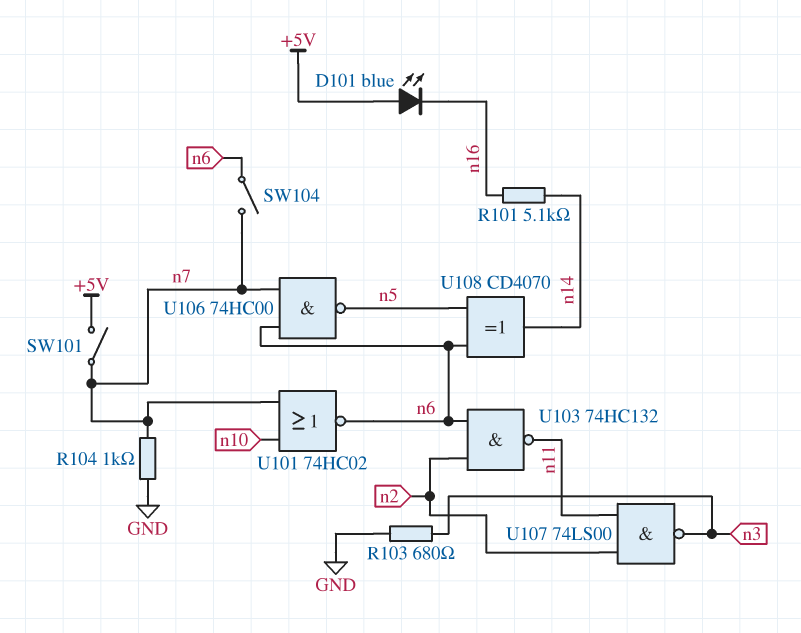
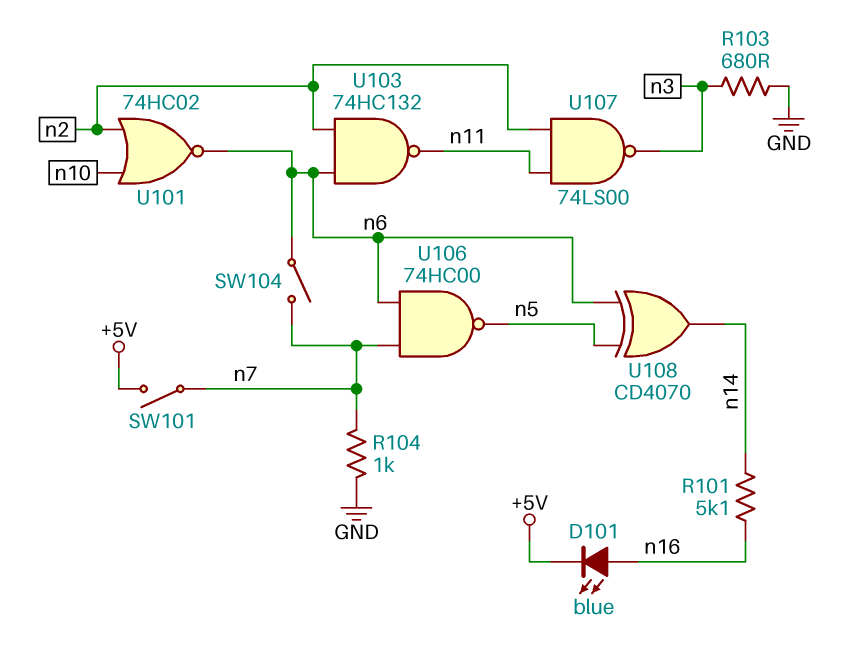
D101: LED blue (A +5V, K n16) -> LED blue (A n16, K +5V)
U101: NOR 74HC02 (in n7, in n10, out n6) -> NOR 74HC02 (in n2, in n10, out n6)

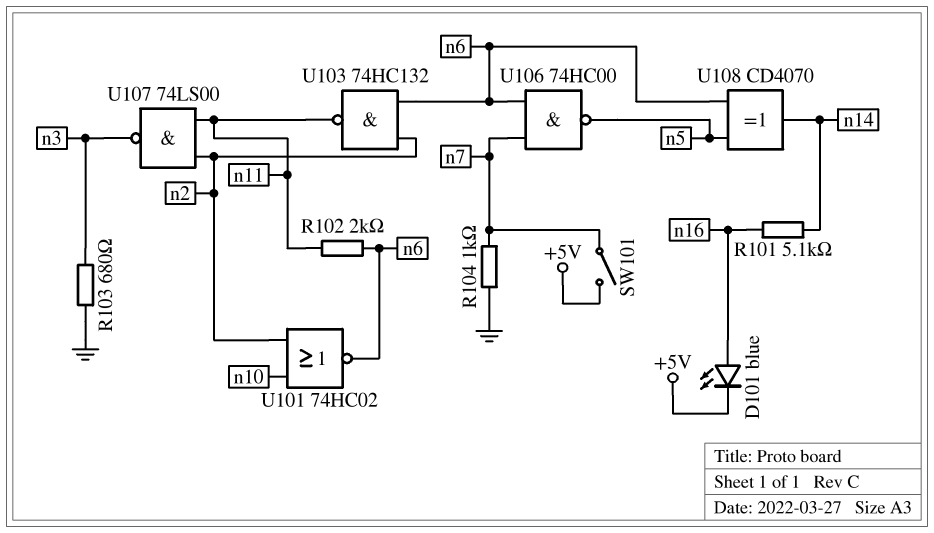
R102: none -> 2k (n6, n11)
SW104: switch (n6, n7) -> none

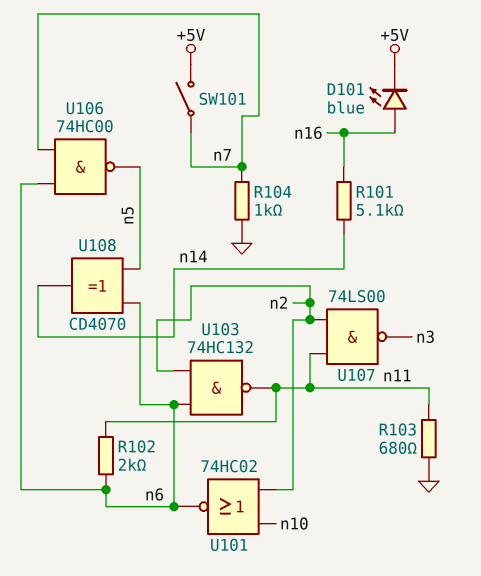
R103: 680 (GND, n3) -> 680 (GND, n11)

